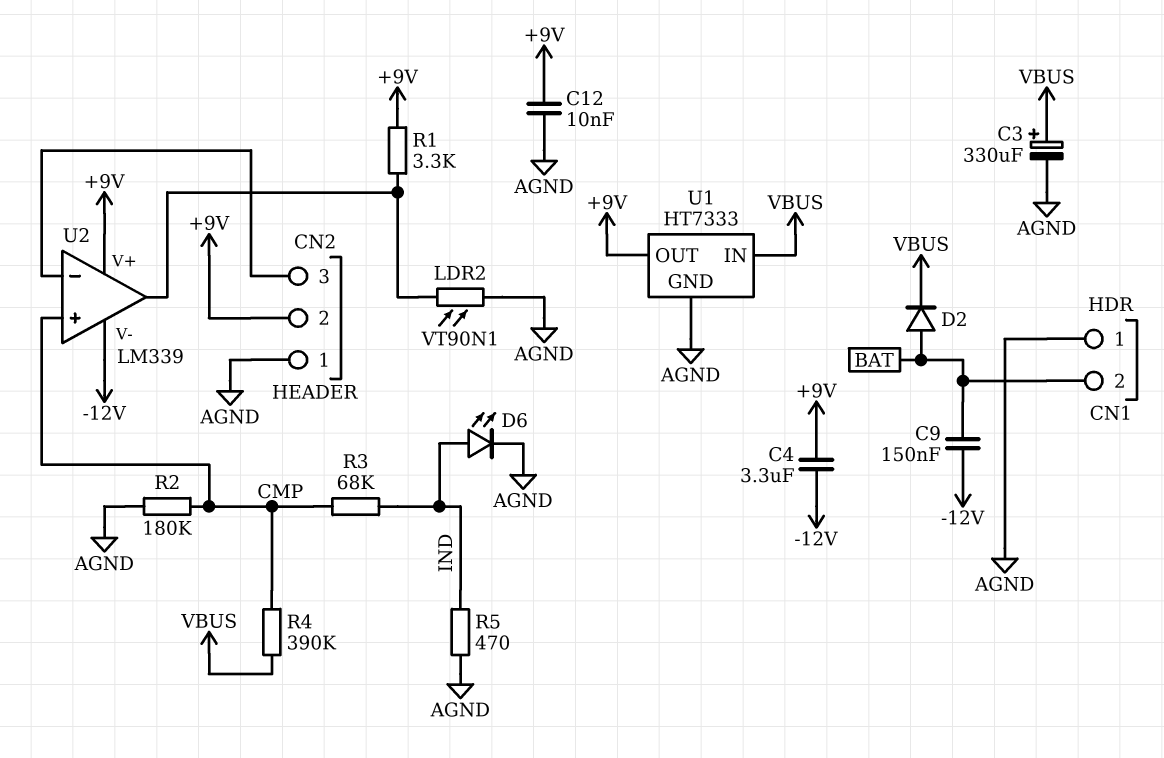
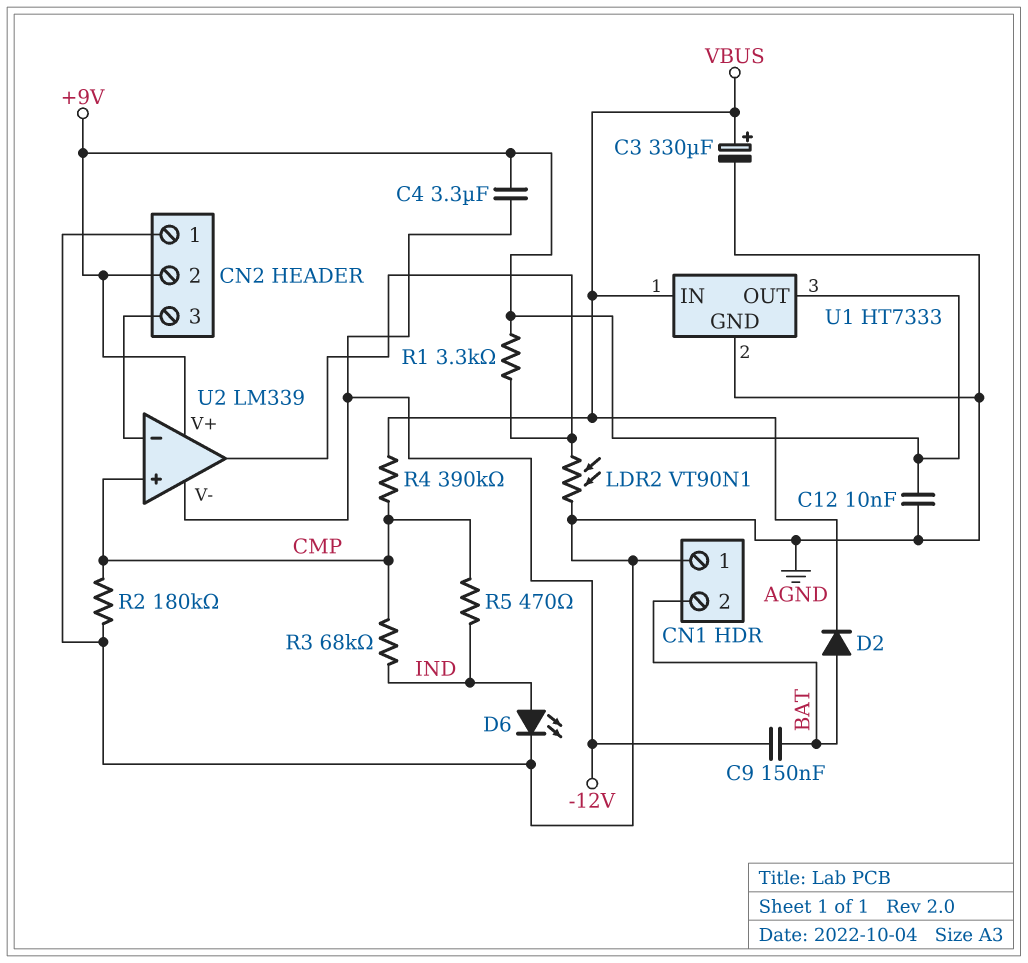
R5: 470 (AGND, IND) -> 470 (CMP, IND)

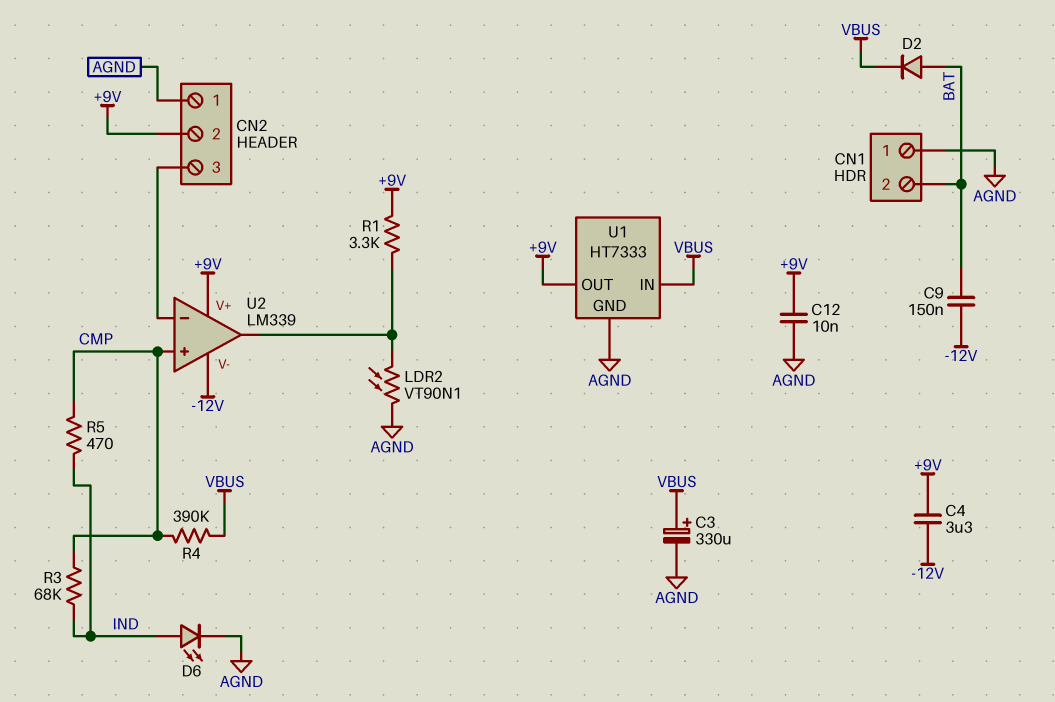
R2: 180k (AGND, CMP) -> none

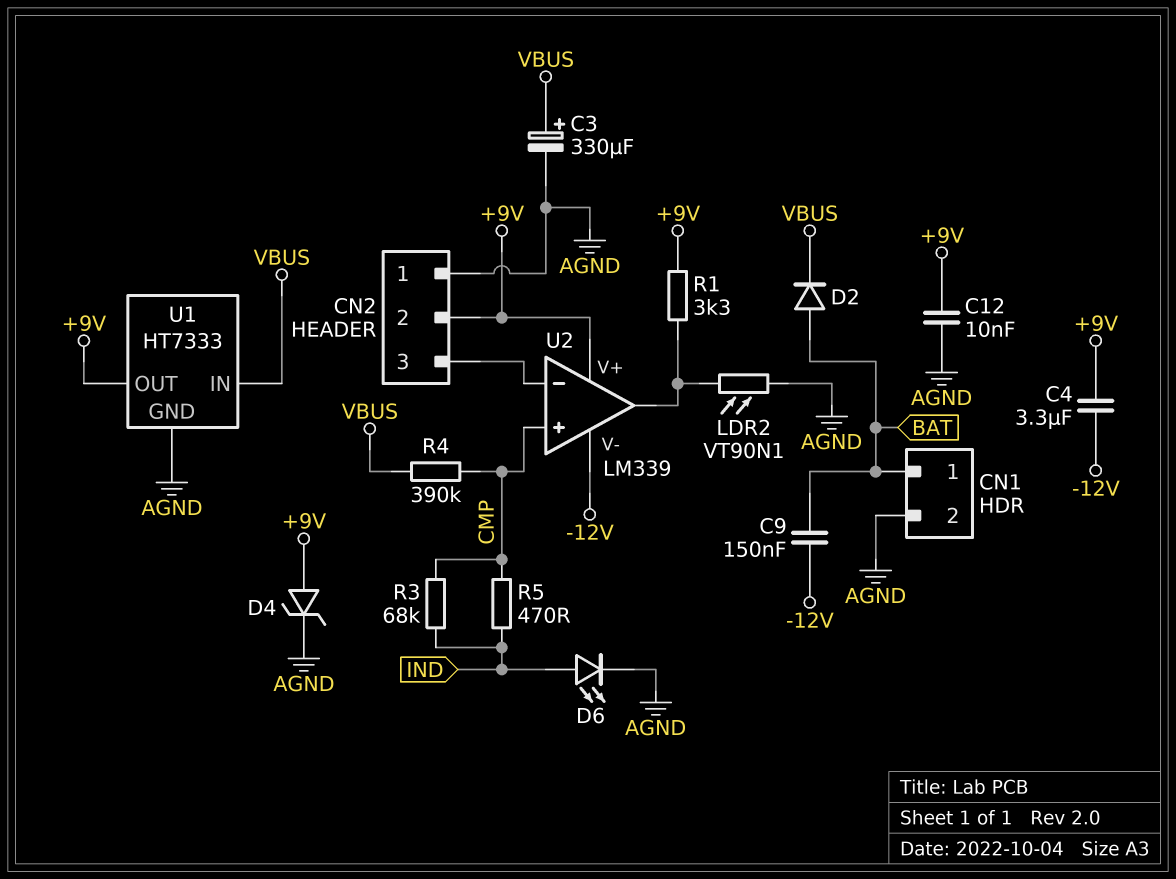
CN1 pin 1: AGND -> BAT
CN1 pin 2: BAT -> AGND
D4: none -> zener (A +9V, K AGND)

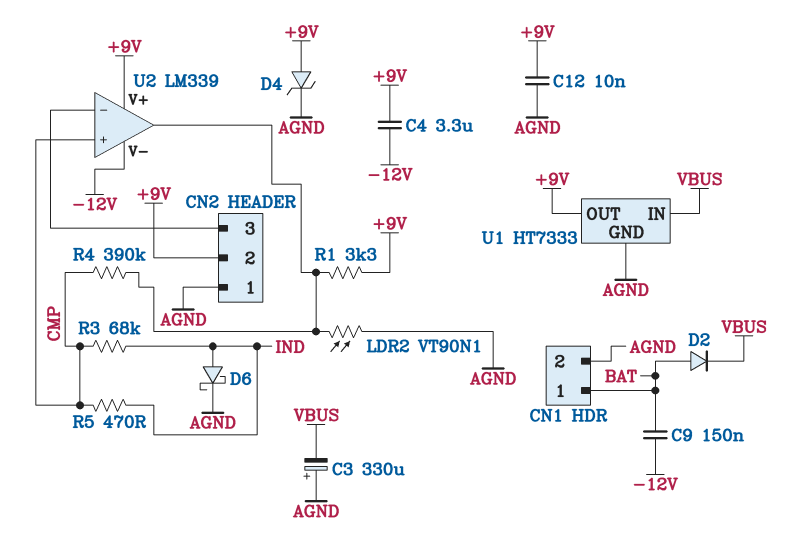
C3: 330uF (plus VBUS, minus AGND) -> 330uF (plus AGND, minus VBUS)
D6: LED (A IND, K AGND) -> schottky (A IND, K AGND)
R4: 390k (CMP, VBUS) -> 390k (CMP, U2/out)

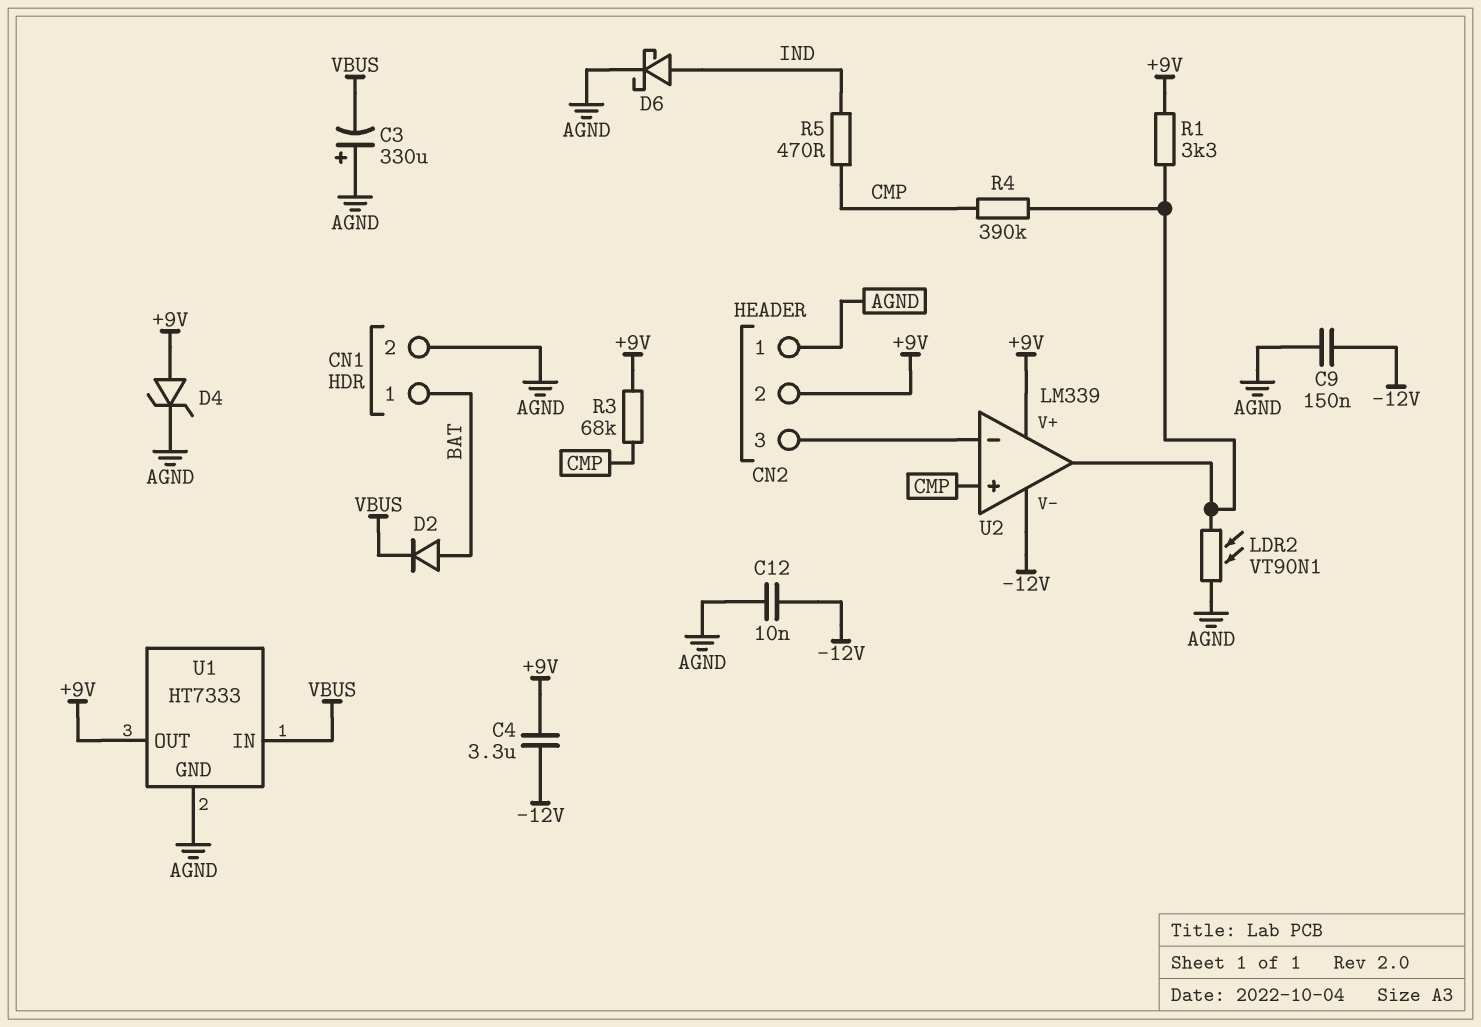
C9: 150nF (-12V, BAT) -> 150nF (-12V, AGND)
C12: 10nF (+9V, AGND) -> 10nF (-12V, AGND)
R3: 68k (CMP, IND) -> 68k (+9V, CMP)

